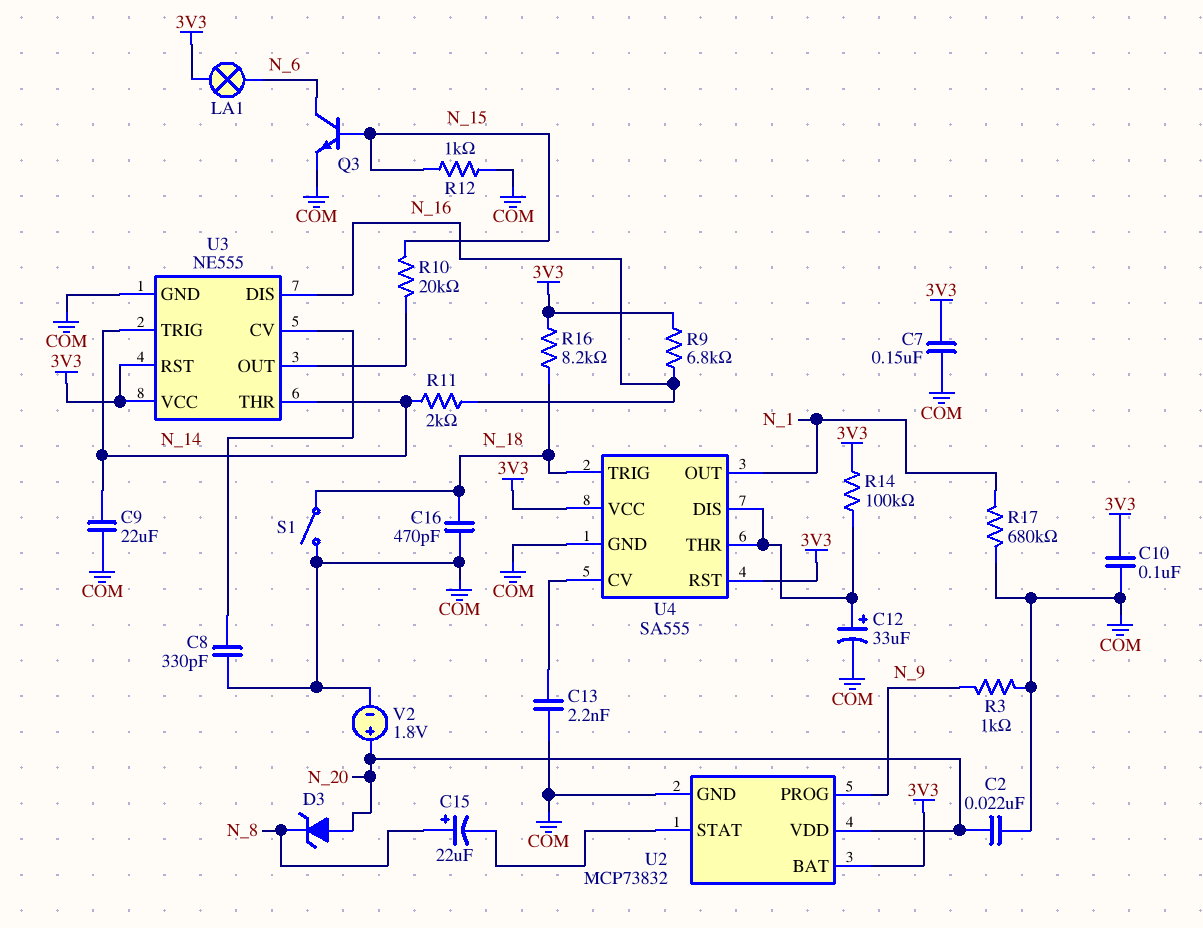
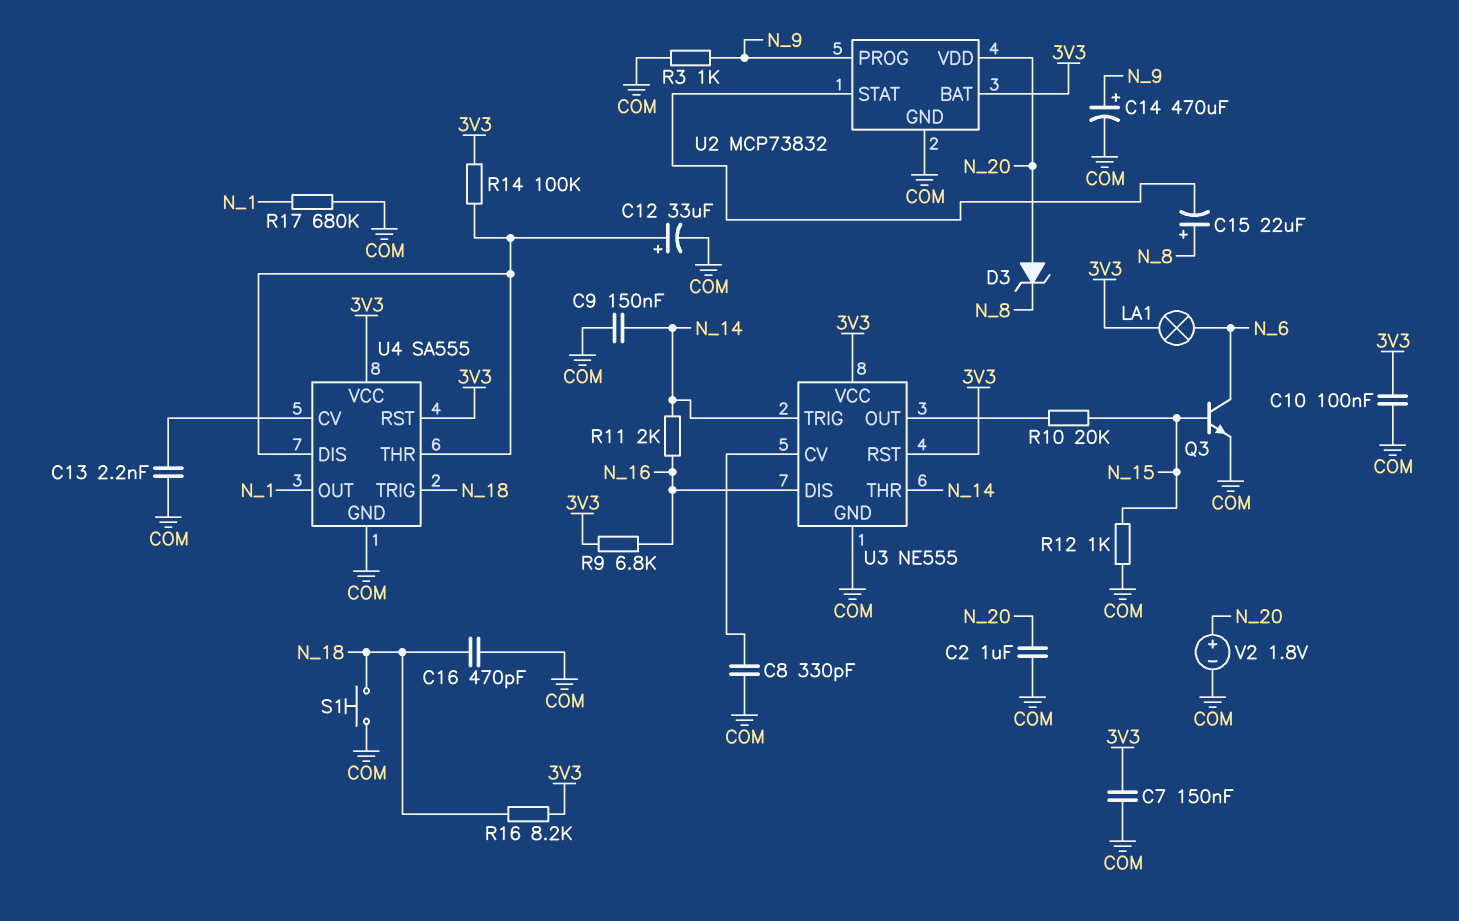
C2: 22nF (COM, N_20) -> 1uF (COM, N_20)
C9: 22uF (COM, N_14) -> 150nF (COM, N_14)
C14: none -> 470uF (plus N_9, minus COM)
S1: switch (COM, N_18) -> button (COM, N_18)

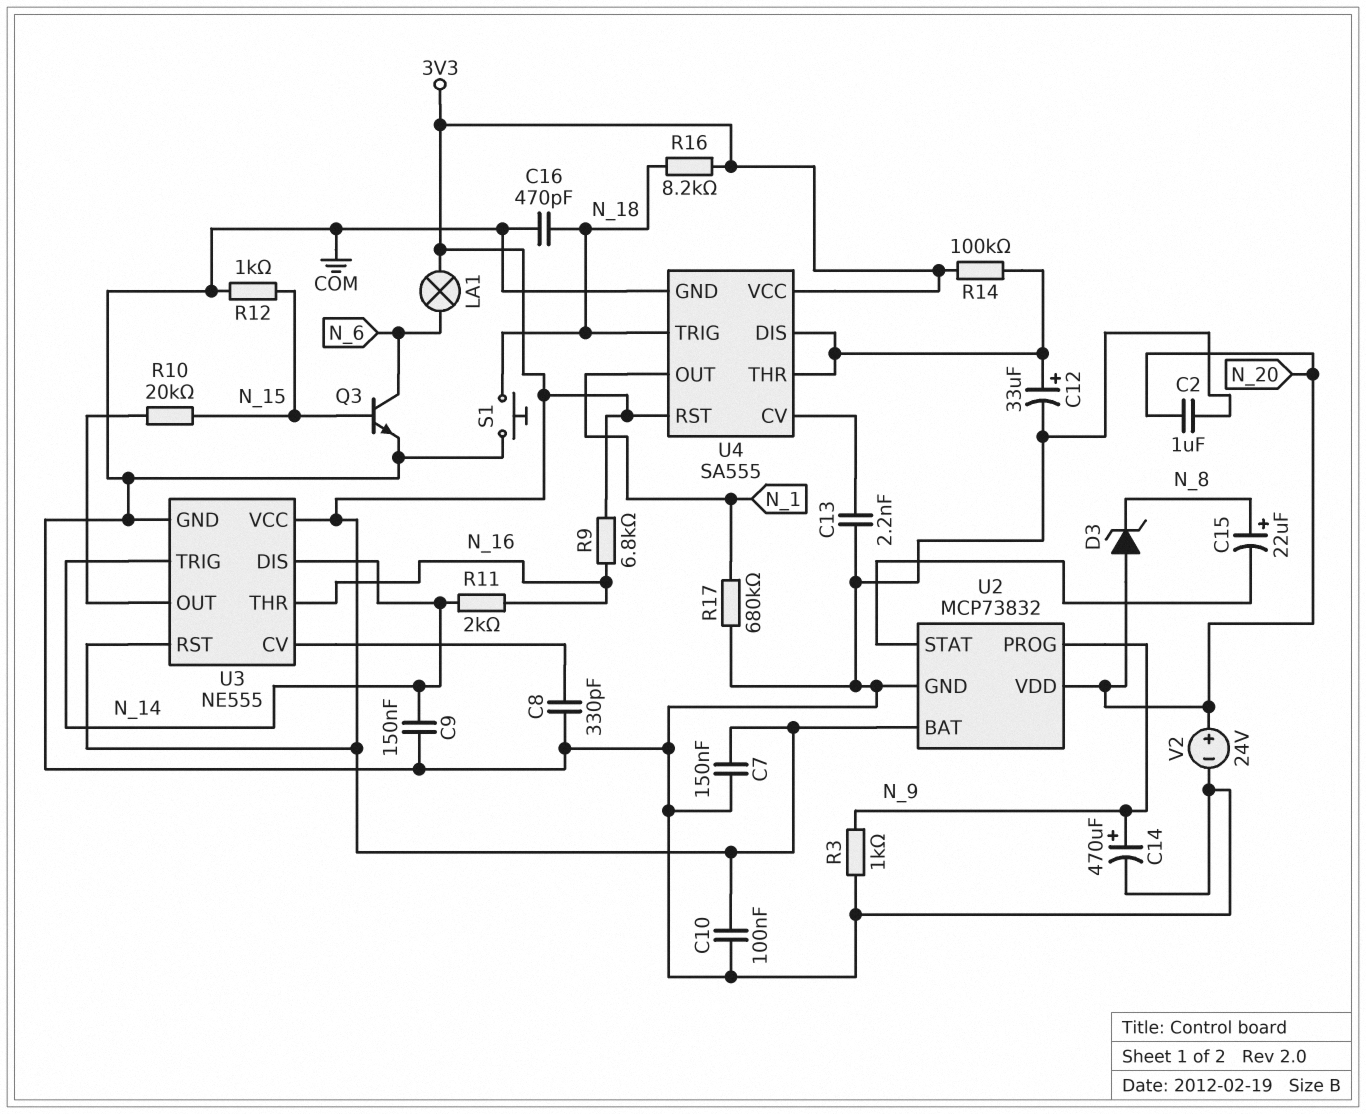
U3 pin DIS: N_16 -> N_14
U3 pin THR: N_14 -> N_16
V2: 1.8V (plus N_20, minus COM) -> 24V (plus N_20, minus COM)

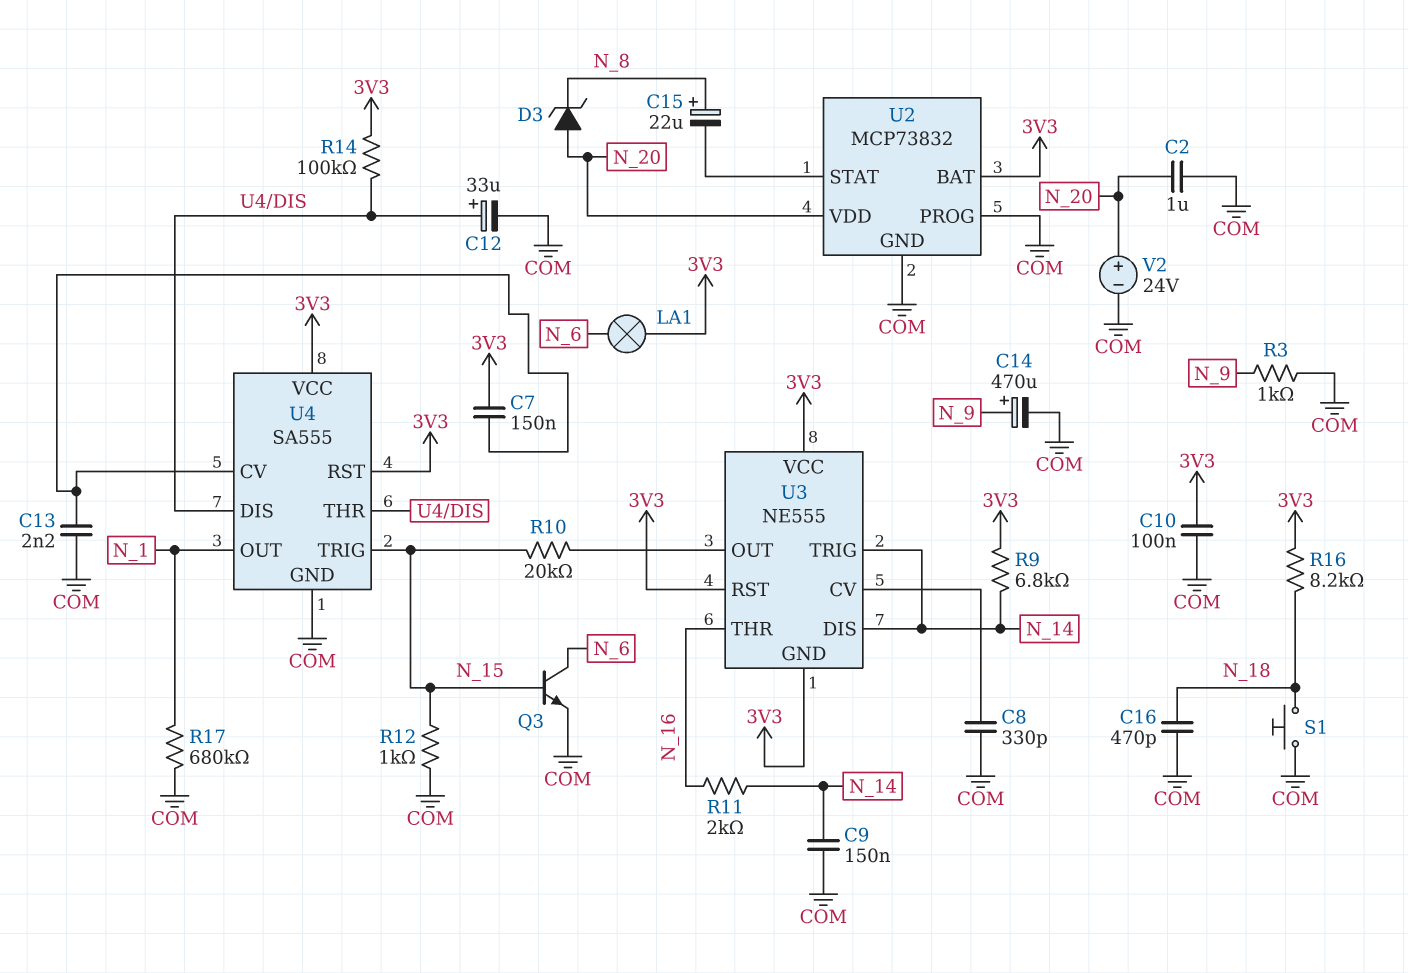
C7: 150nF (3V3, COM) -> 150nF (3V3, U4/CV)
R9: 6.8k (3V3, N_16) -> 6.8k (3V3, N_14)
U2 pin PROG: N_9 -> COM
U3 pin GND: COM -> 3V3
U4 pin TRIG: N_18 -> N_15

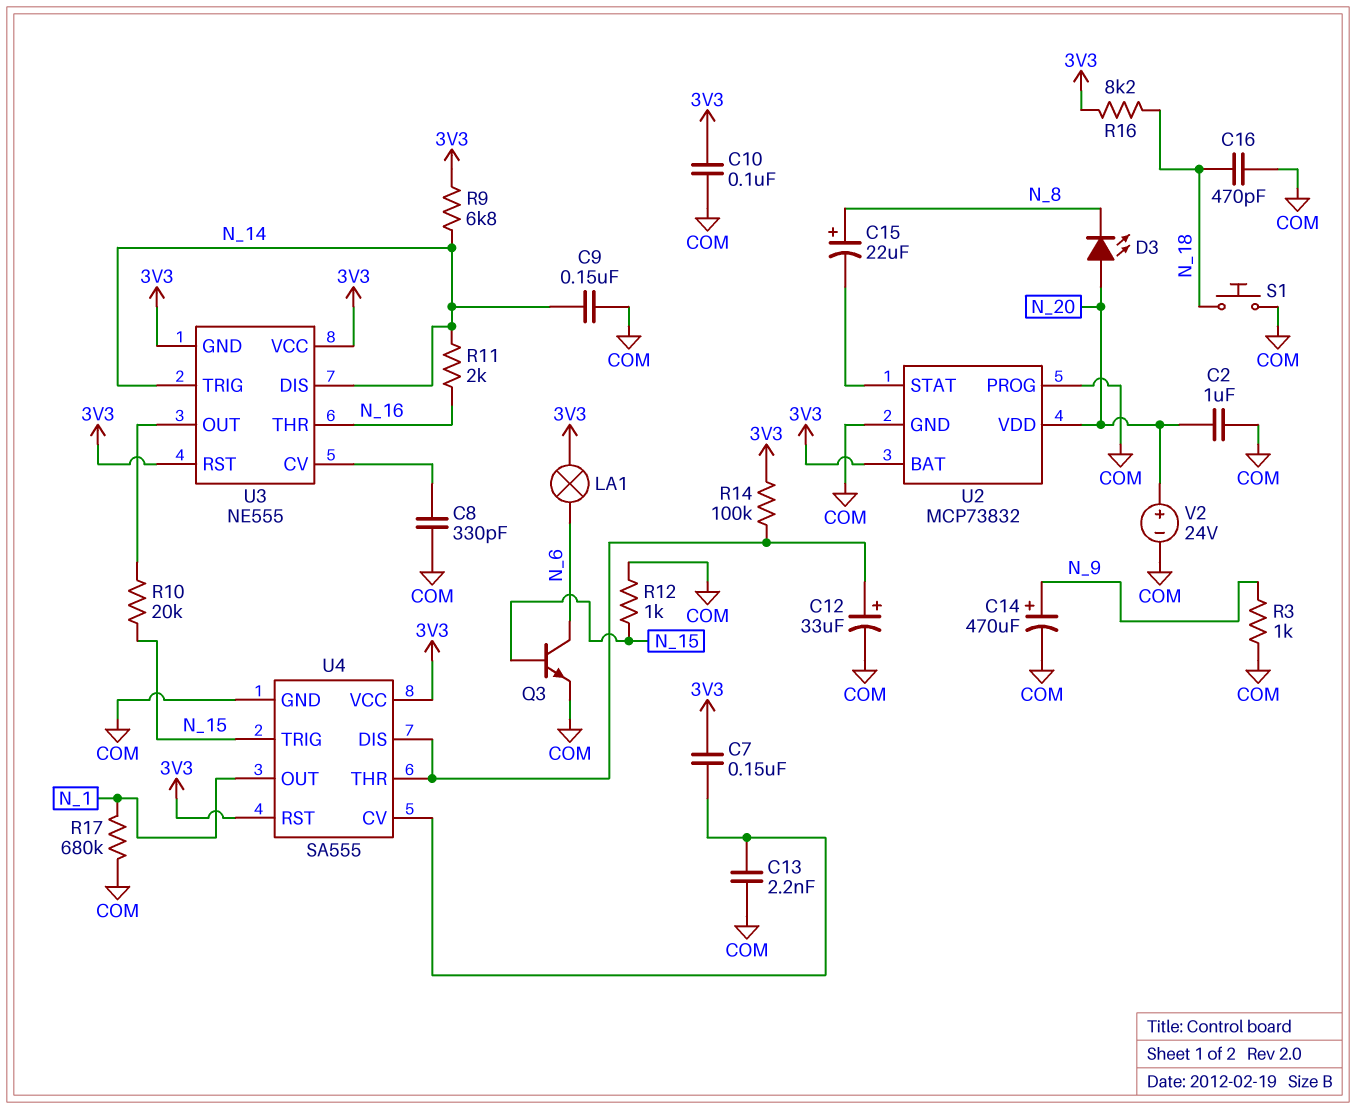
D3: zener (A N_20, K N_8) -> LED (A N_20, K N_8)

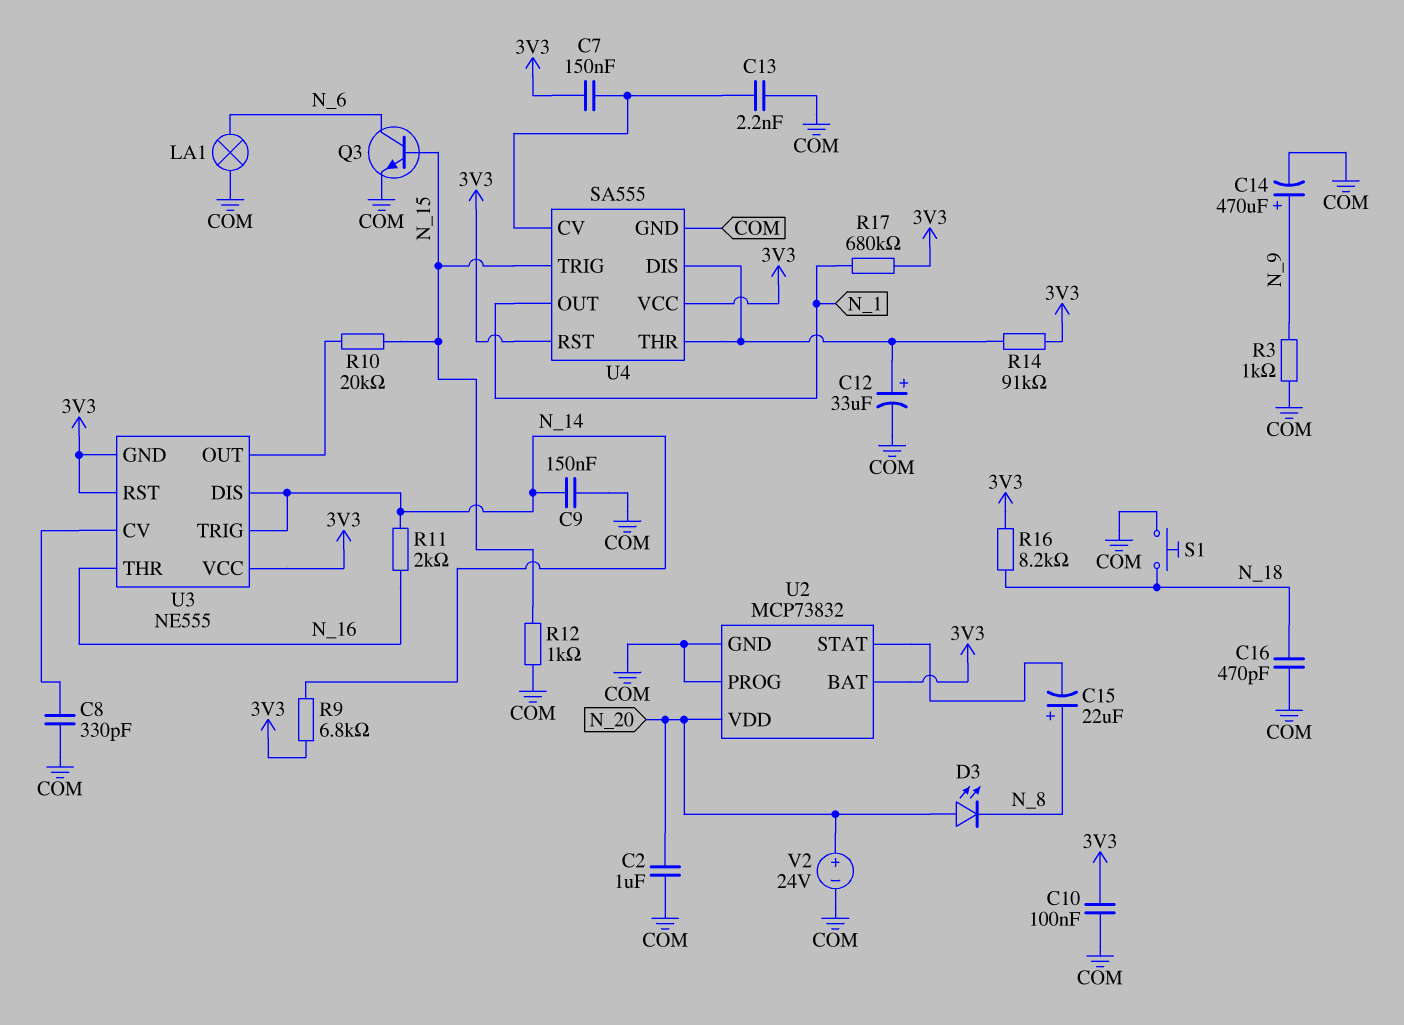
LA1: lamp (3V3, N_6) -> lamp (COM, N_6)
R14: 100k (3V3, U4/DIS) -> 91k (3V3, U4/DIS)
R17: 680k (COM, N_1) -> 680k (3V3, N_1)

